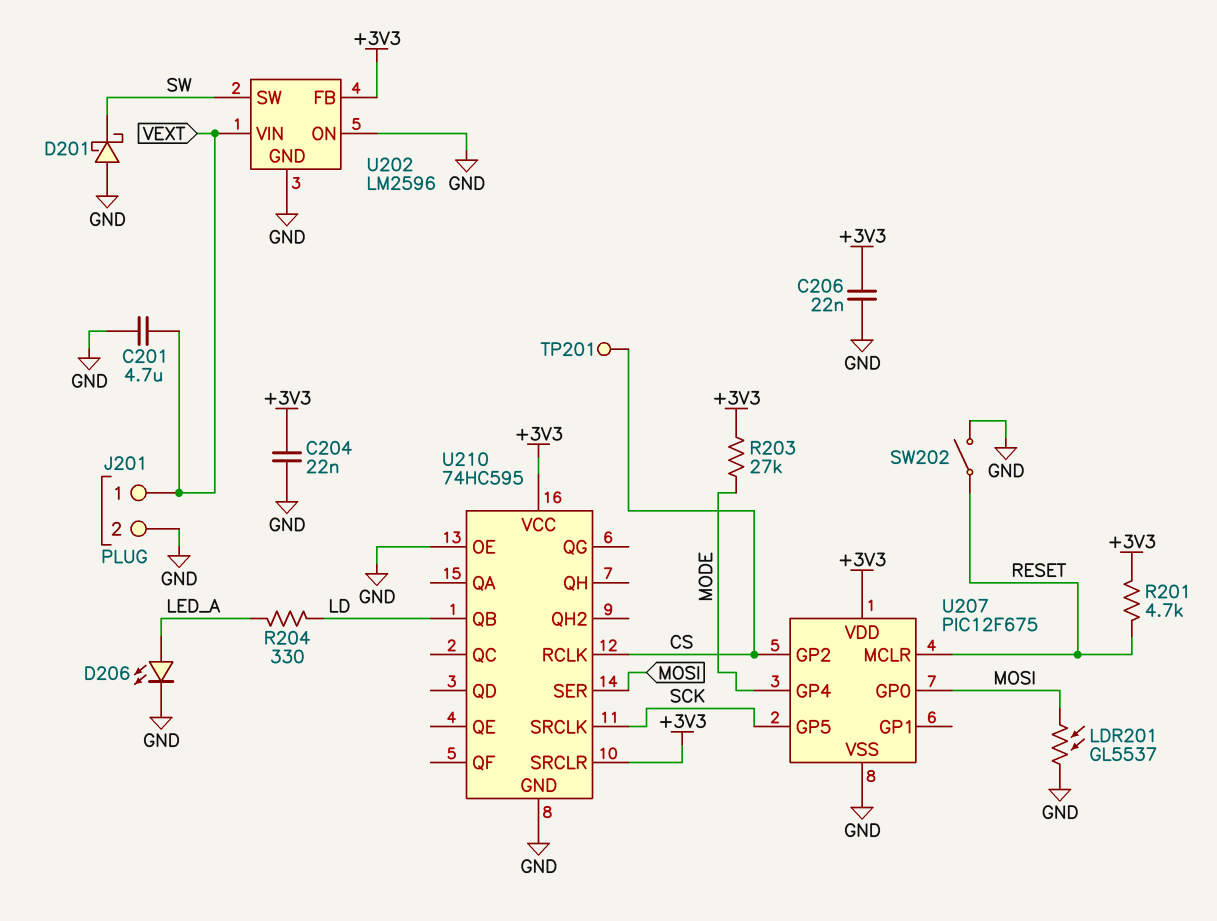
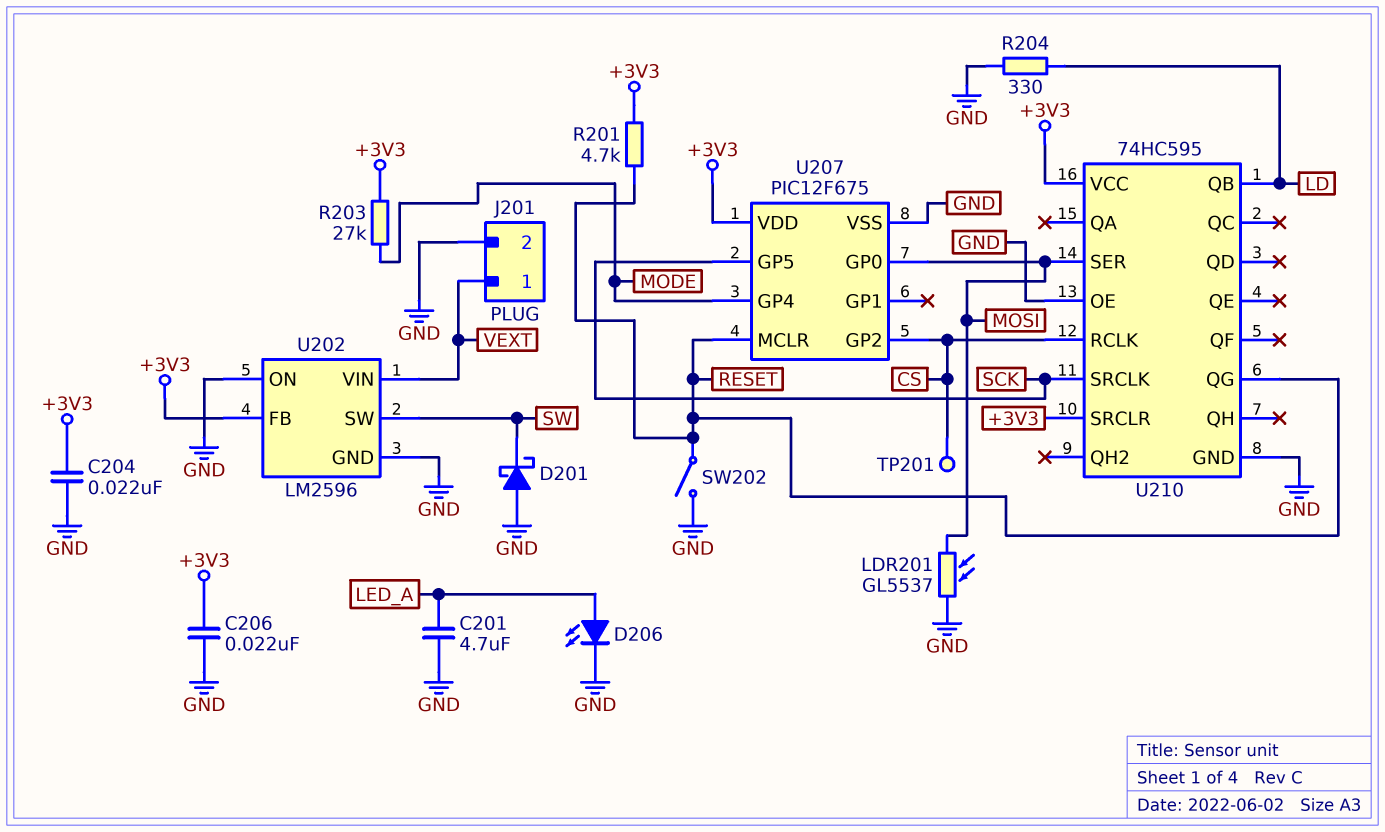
C201: 4.7uF (GND, VEXT) -> 4.7uF (GND, LED_A)
R204: 330 (LD, LED_A) -> 330 (GND, LD)
U210 pin QG: none -> RESET

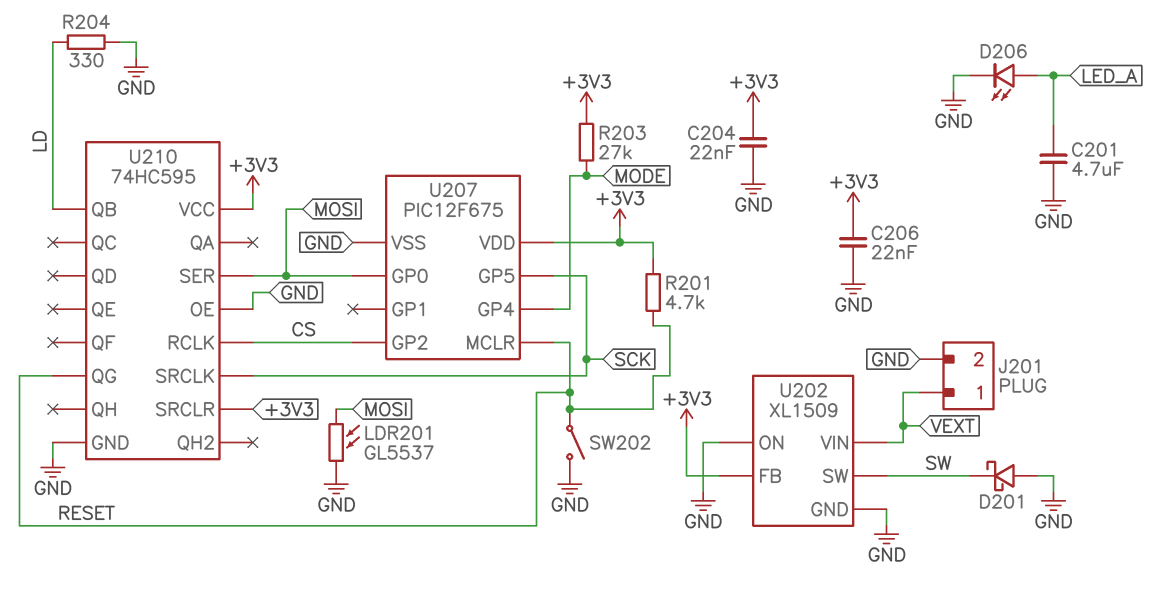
TP201: test point (CS) -> none
U202: LM2596 -> XL1509

